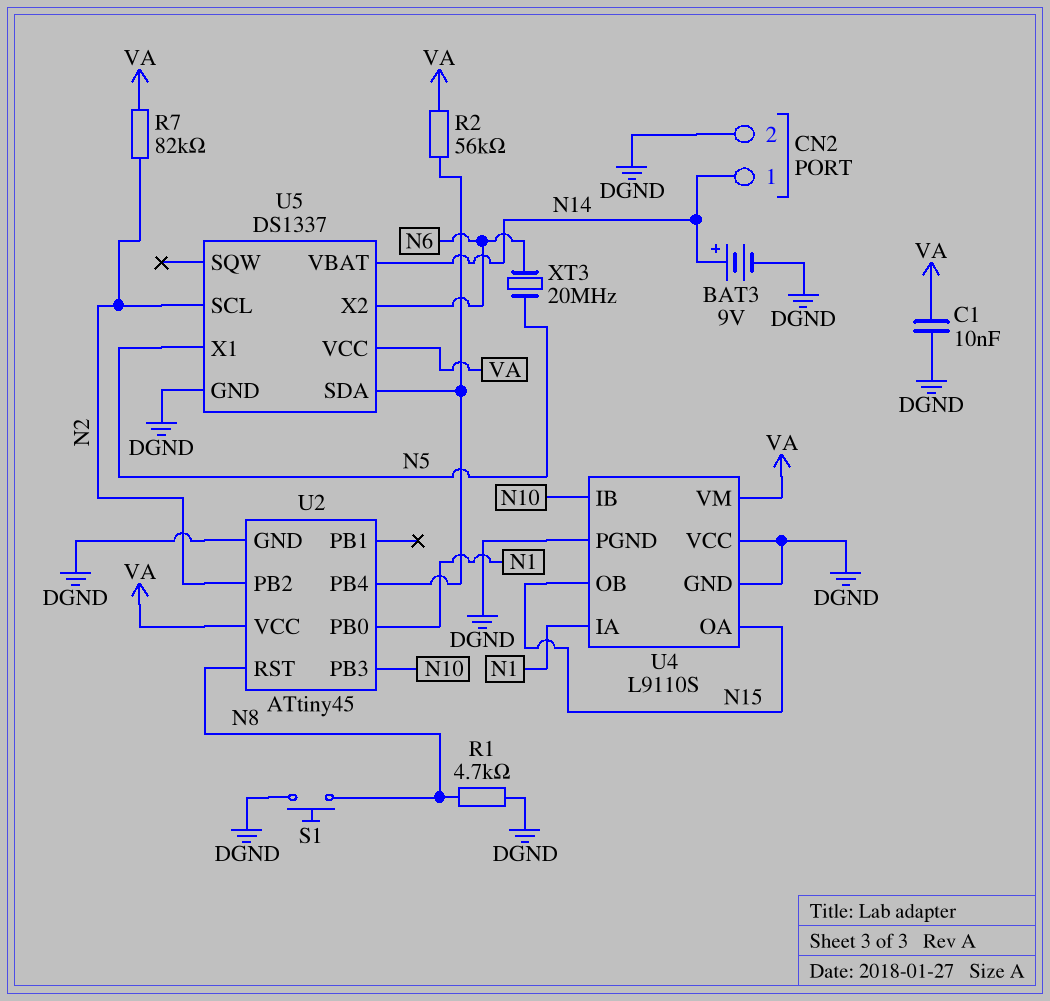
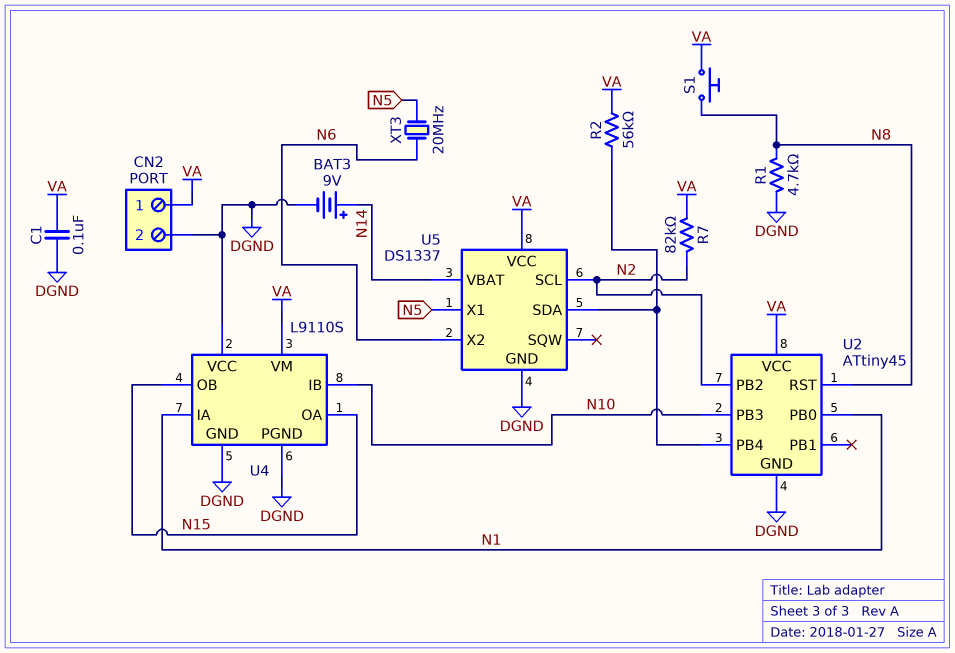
C1: 10nF (DGND, VA) -> 100nF (DGND, VA)
CN2 pin 1: N14 -> VA
S1: button (DGND, N8) -> button (N8, VA)

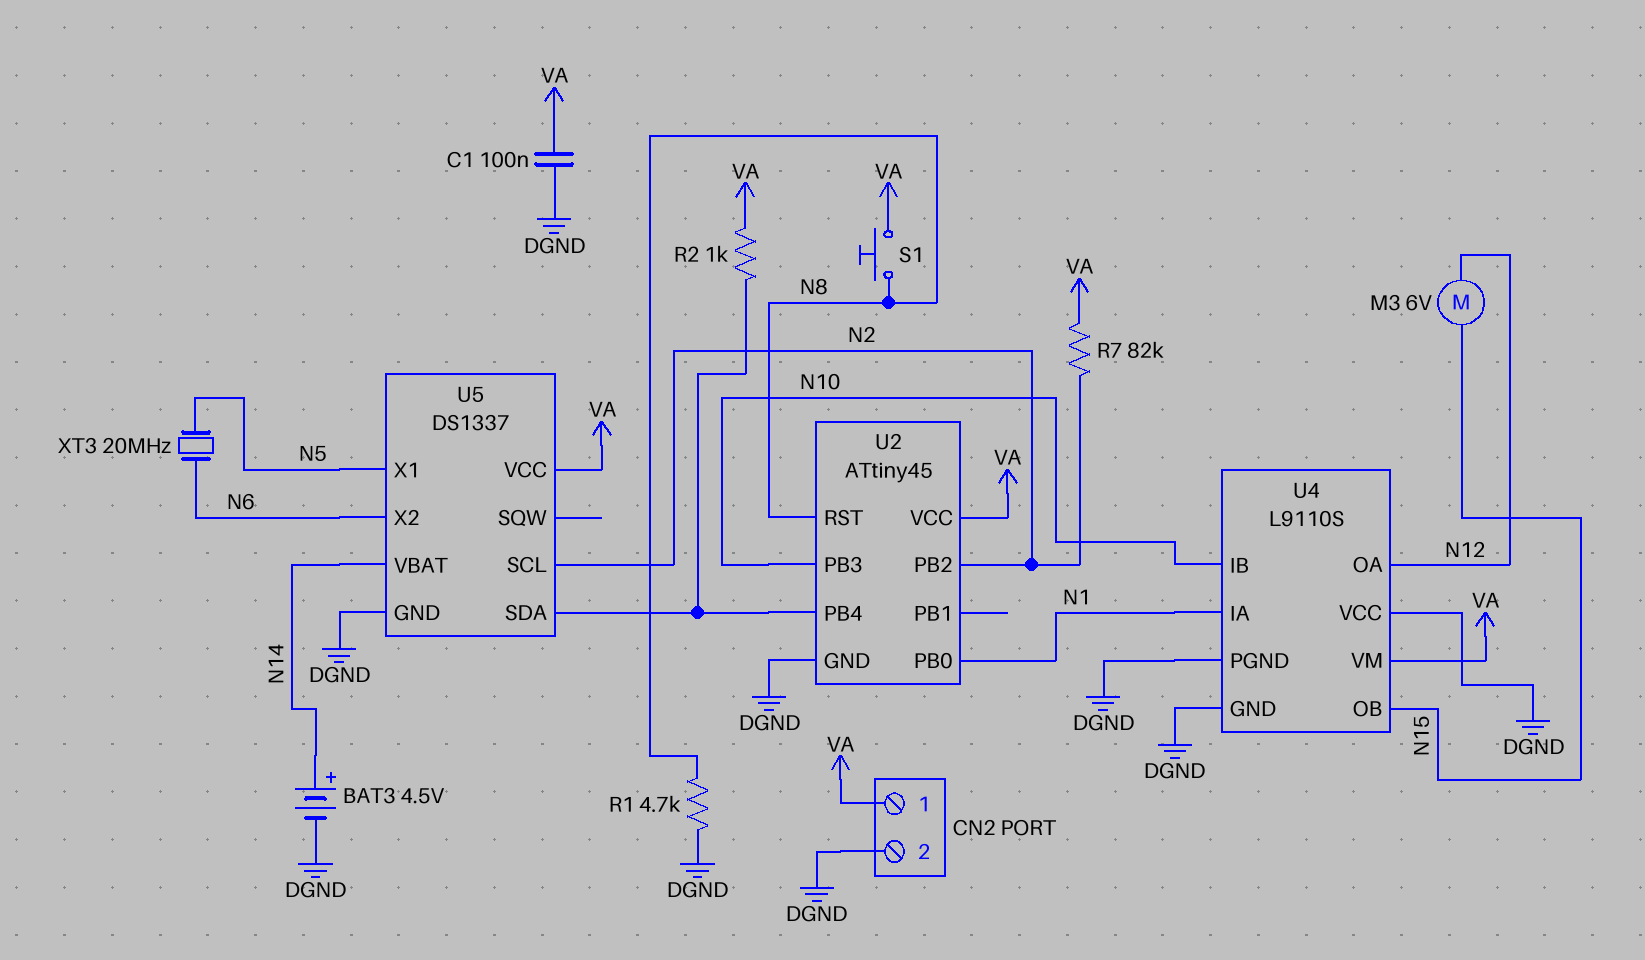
BAT3: 9V (plus N14, minus DGND) -> 4.5V (plus N14, minus DGND)
M3: none -> motor 6V (N12, N15)
R2: 56k (U2/PB4, VA) -> 1k (U2/PB4, VA)
U4 pin OA: N15 -> N12

